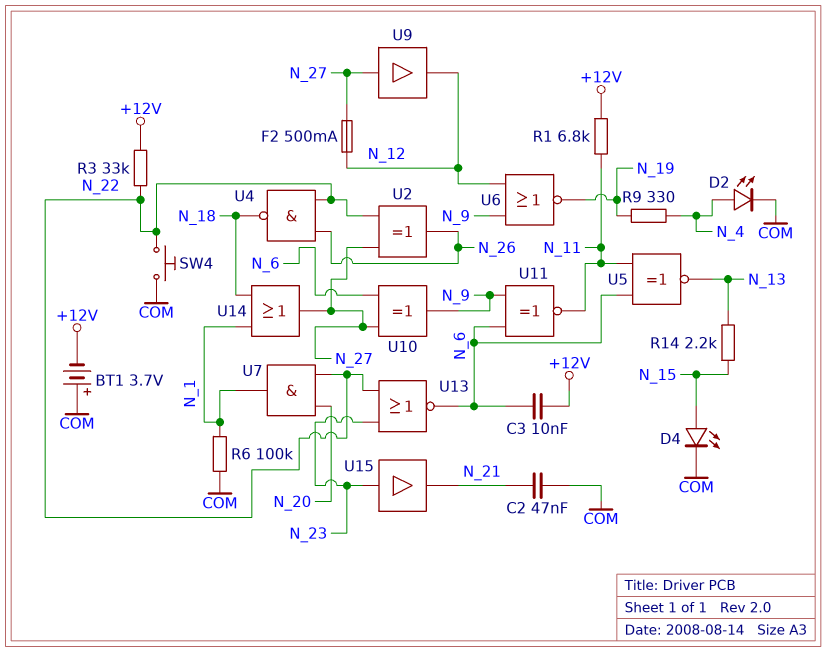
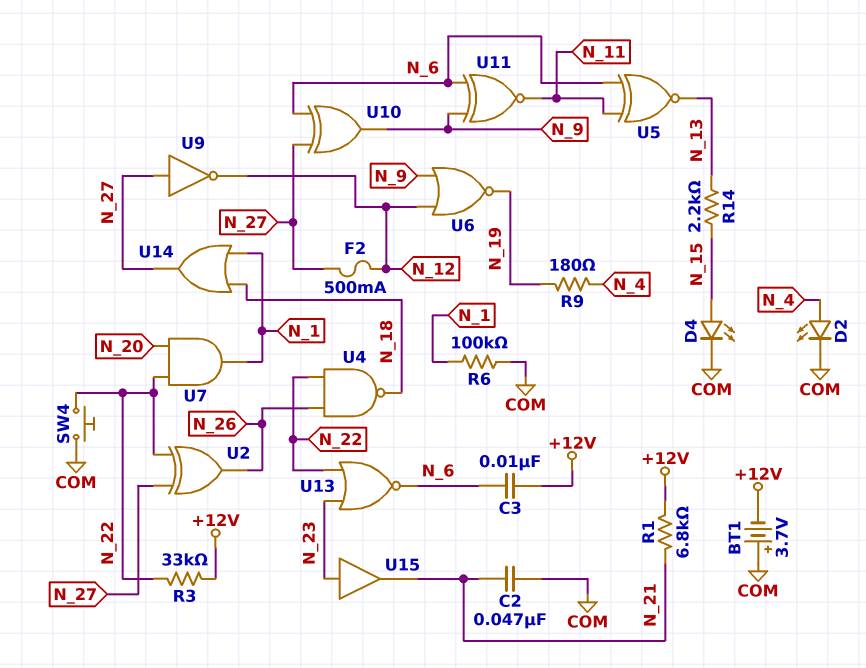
R1: 6.8k (+12V, N_11) -> 6.8k (+12V, N_21)
R9: 330 (N_4, N_19) -> 180 (N_4, N_19)
U9: buffer (in N_27, out N_12) -> NOT (in N_27, out N_12)

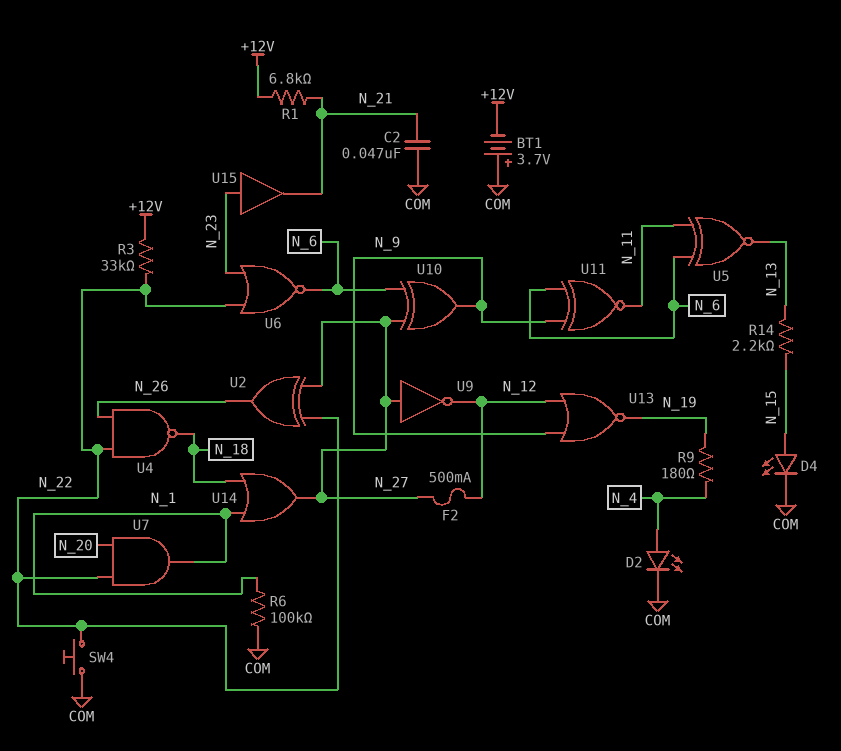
C3: 10nF (+12V, N_6) -> none
U6: NOR (in N_9, in N_12, out N_19) -> NOR (in N_22, in N_23, out N_6)
U13: NOR (in N_22, in N_23, out N_6) -> NOR (in N_9, in N_12, out N_19)

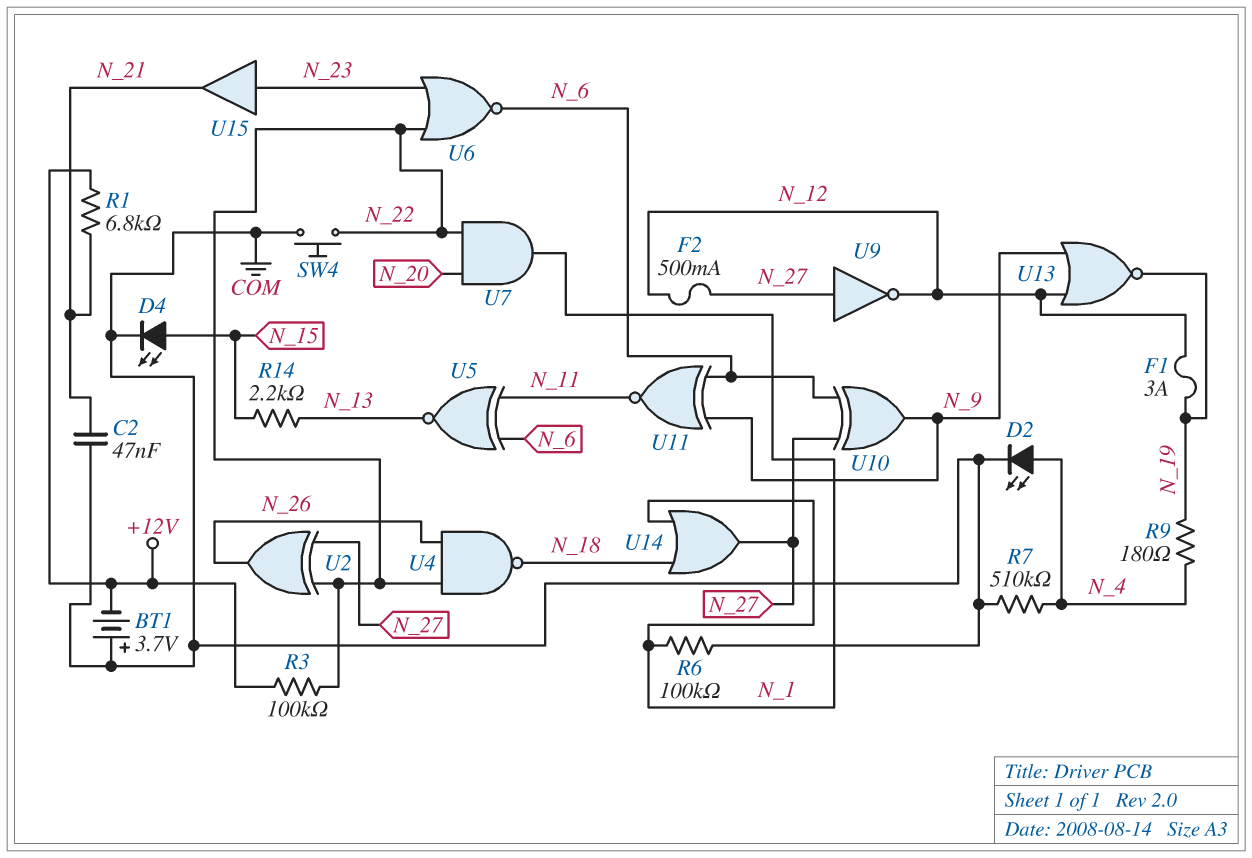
F1: none -> 3A (N_12, N_19)
R3: 33k (+12V, N_22) -> 100k (+12V, N_22)
R7: none -> 510k (COM, N_4)

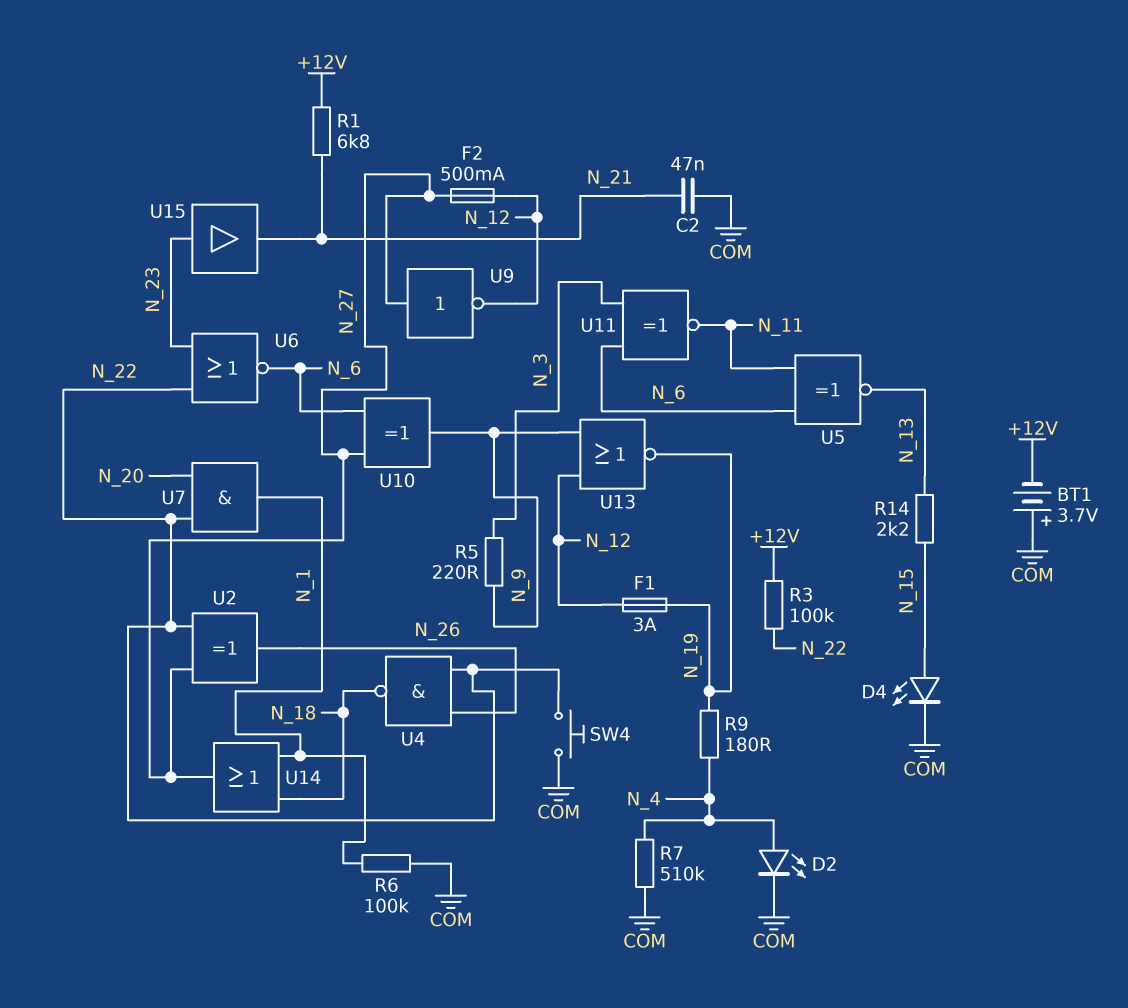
R5: none -> 220 (N_3, N_9)
U11: XNOR (in N_6, in N_9, out N_11) -> XNOR (in N_3, in N_6, out N_11)

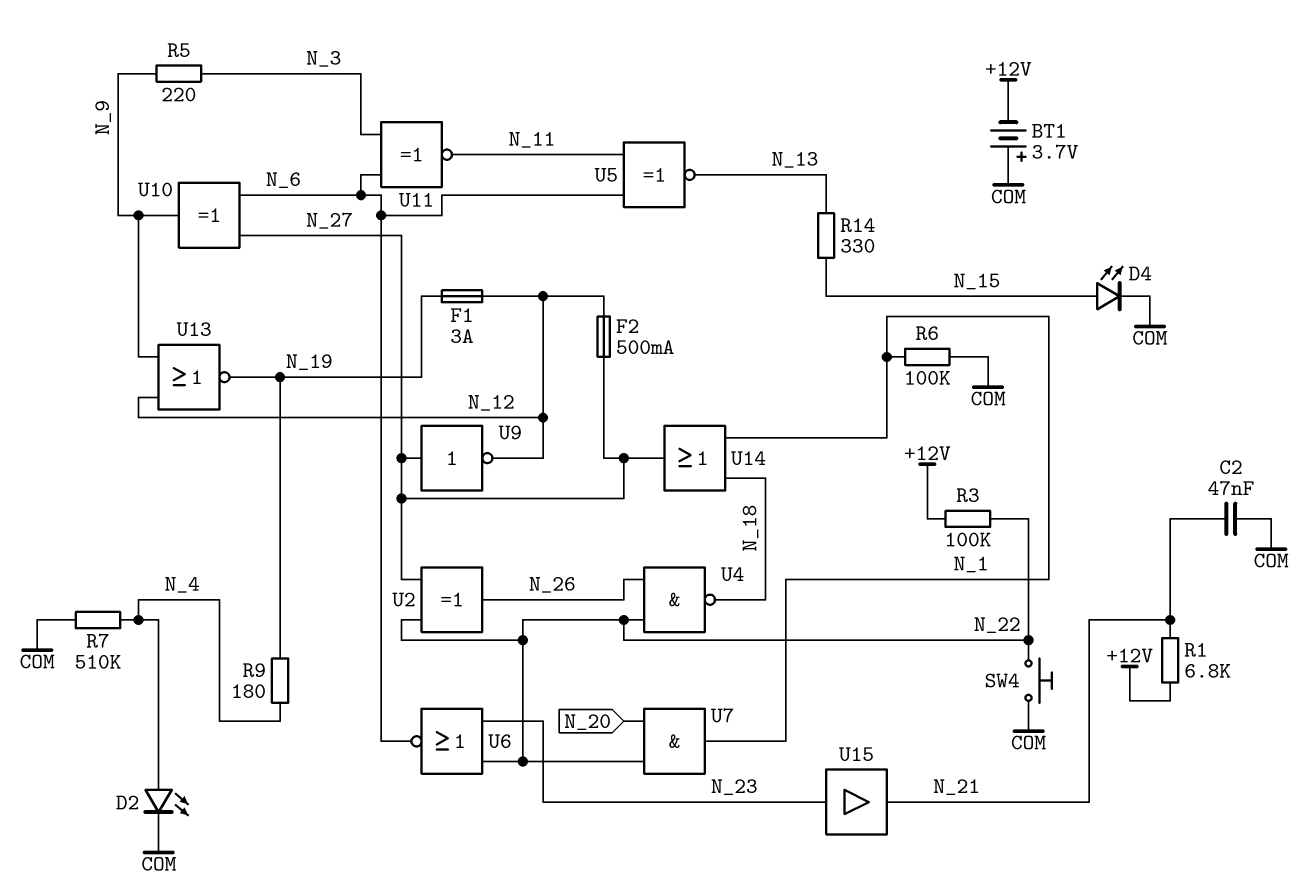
R14: 2.2k (N_13, N_15) -> 330 (N_13, N_15)

